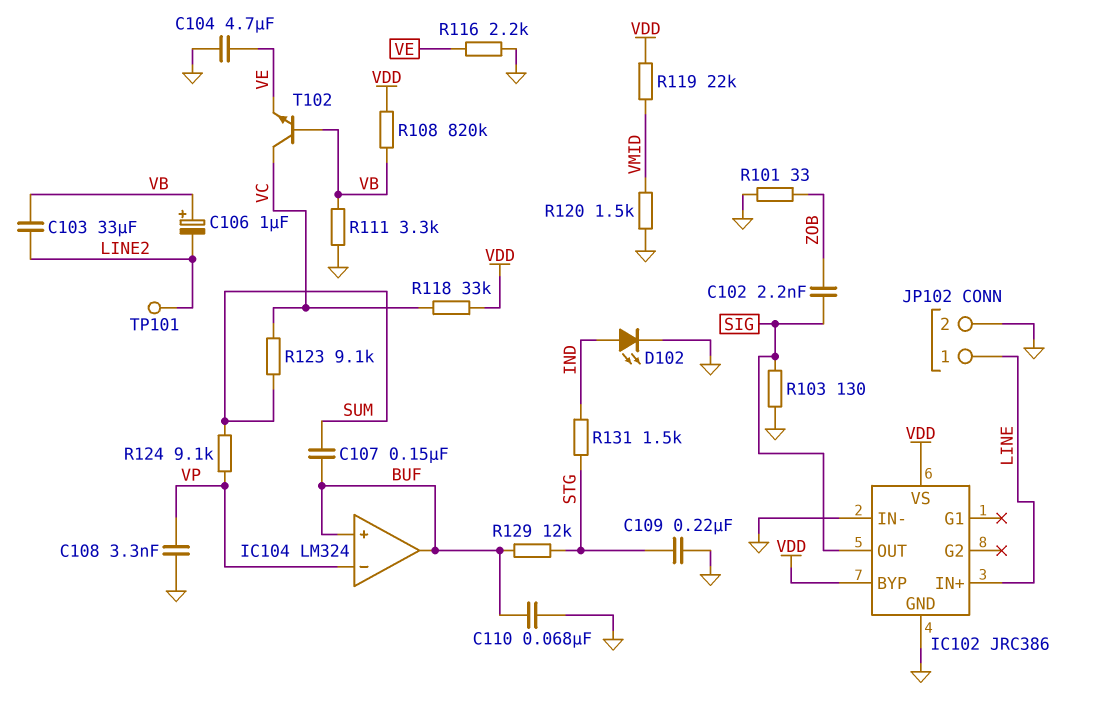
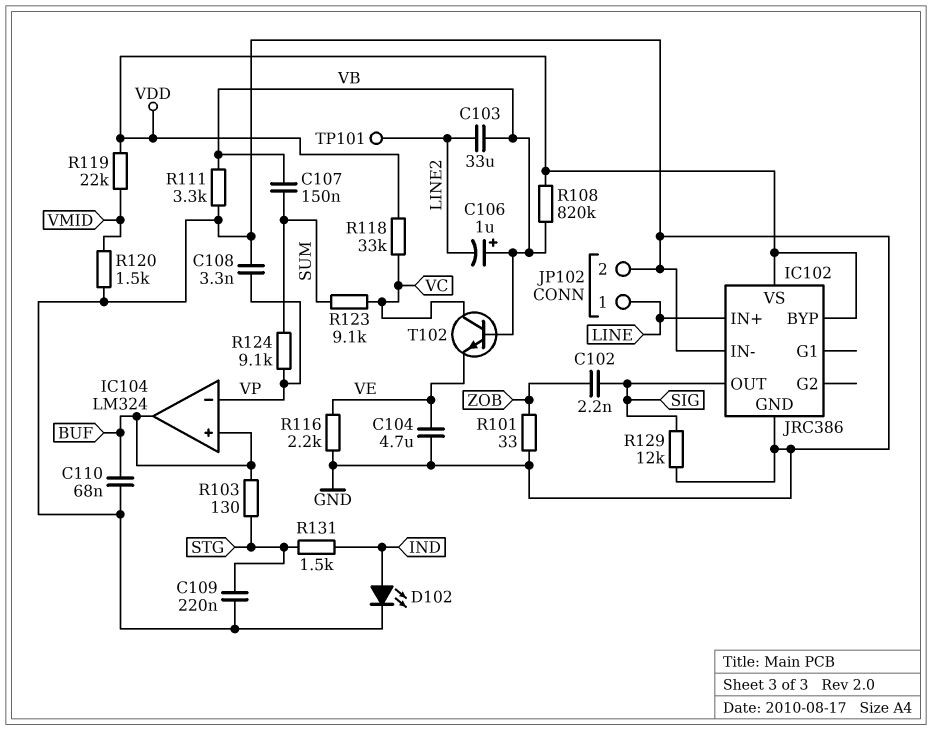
C107: 150nF (BUF, SUM) -> 150nF (SUM, VB)
R103: 130 (GND, SIG) -> 130 (BUF, STG)
R129: 12k (BUF, STG) -> 12k (GND, SIG)

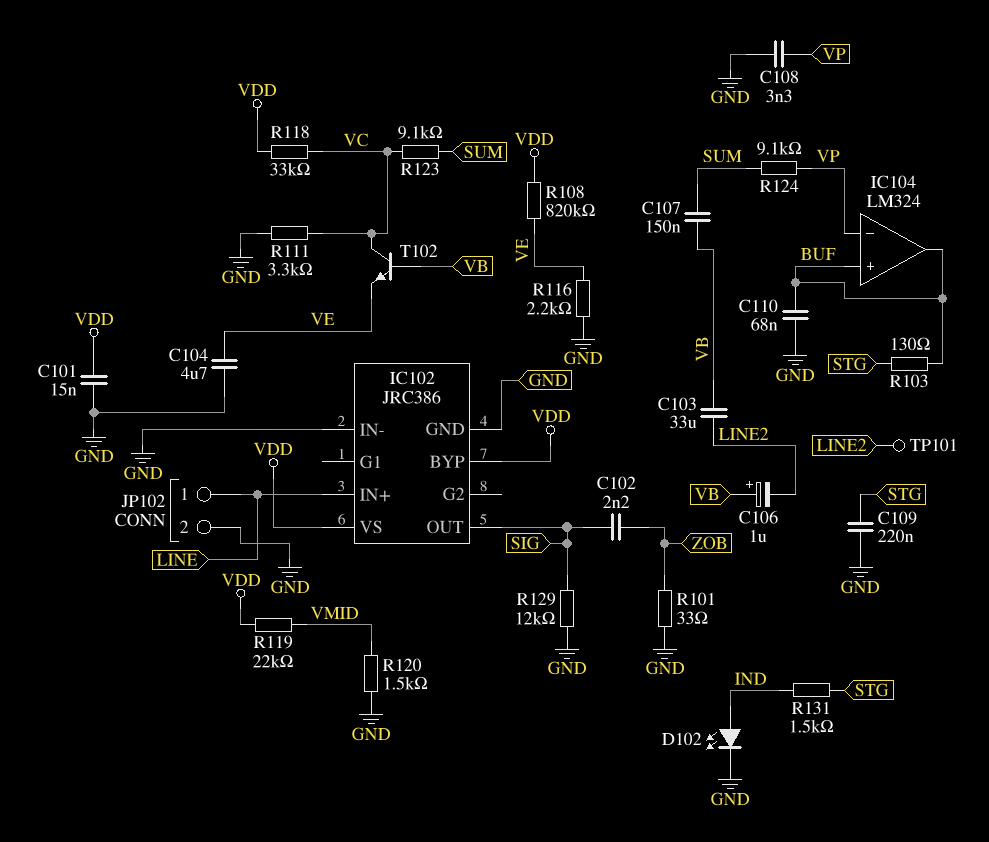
C101: none -> 15nF (GND, VDD)
R108: 820k (VB, VDD) -> 820k (VDD, VE)
R111: 3.3k (GND, VB) -> 3.3k (GND, VC)

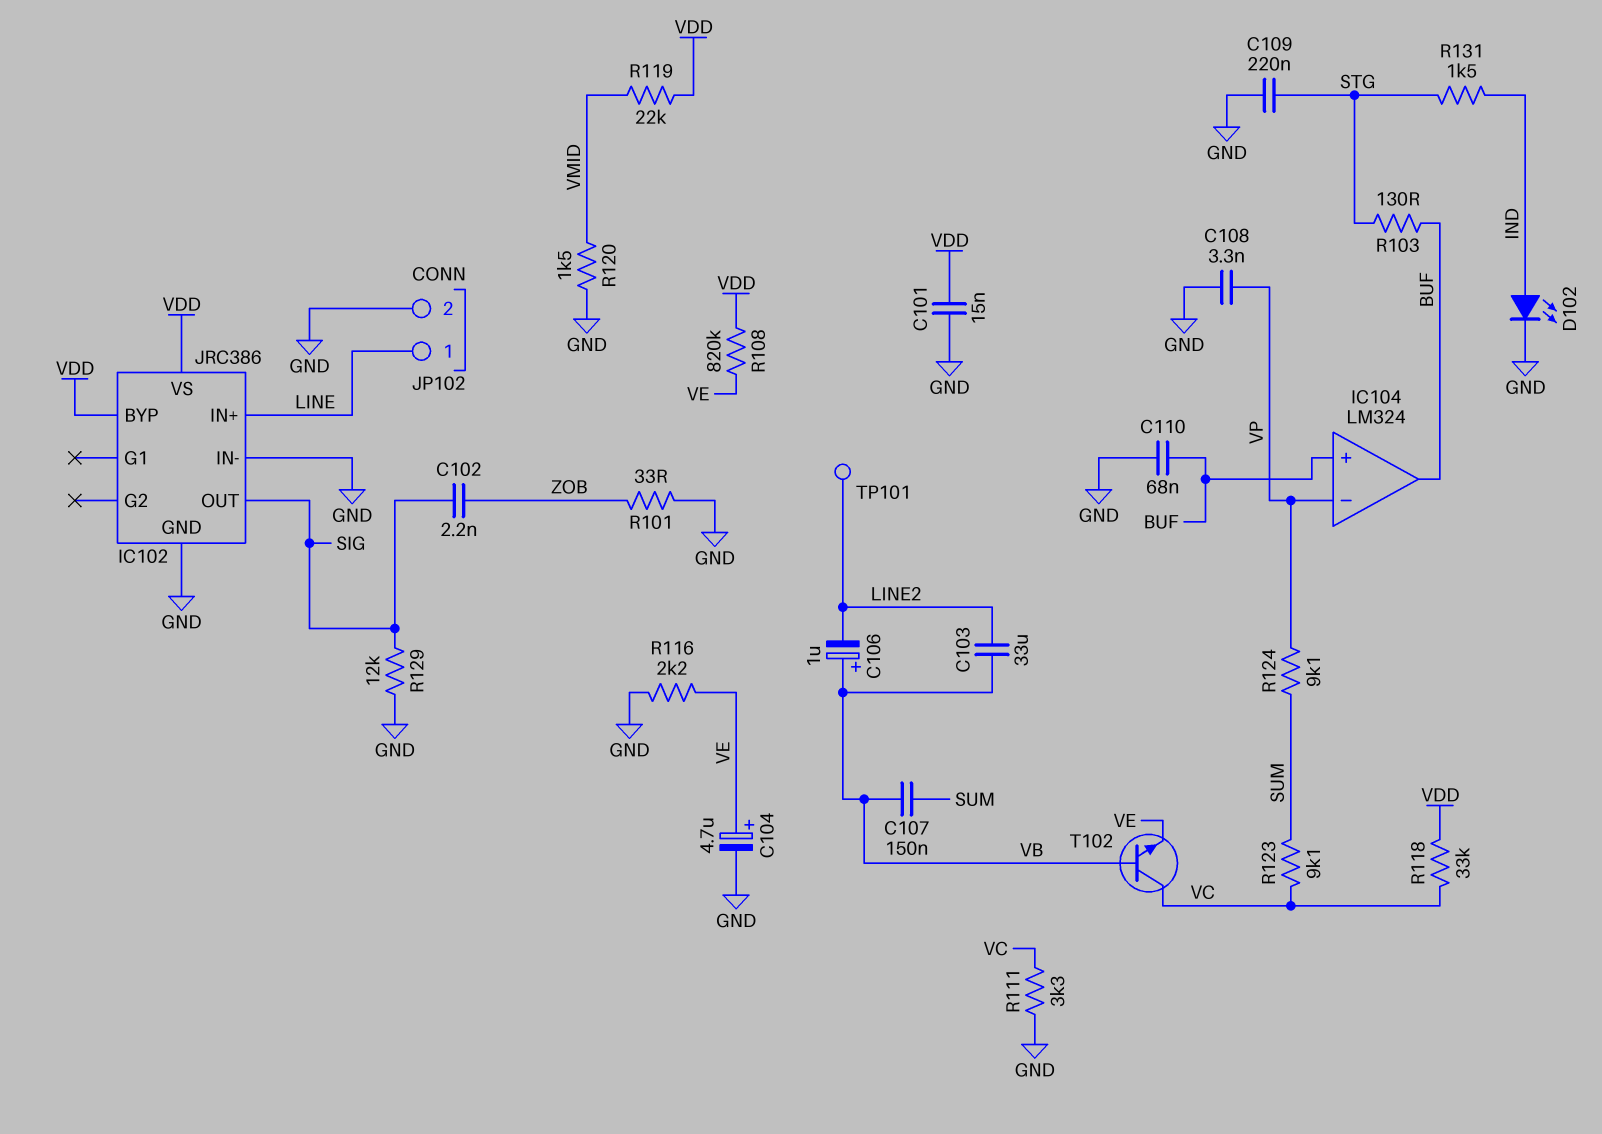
C104: 4.7uF (GND, VE) -> 4.7uF (plus VE, minus GND)

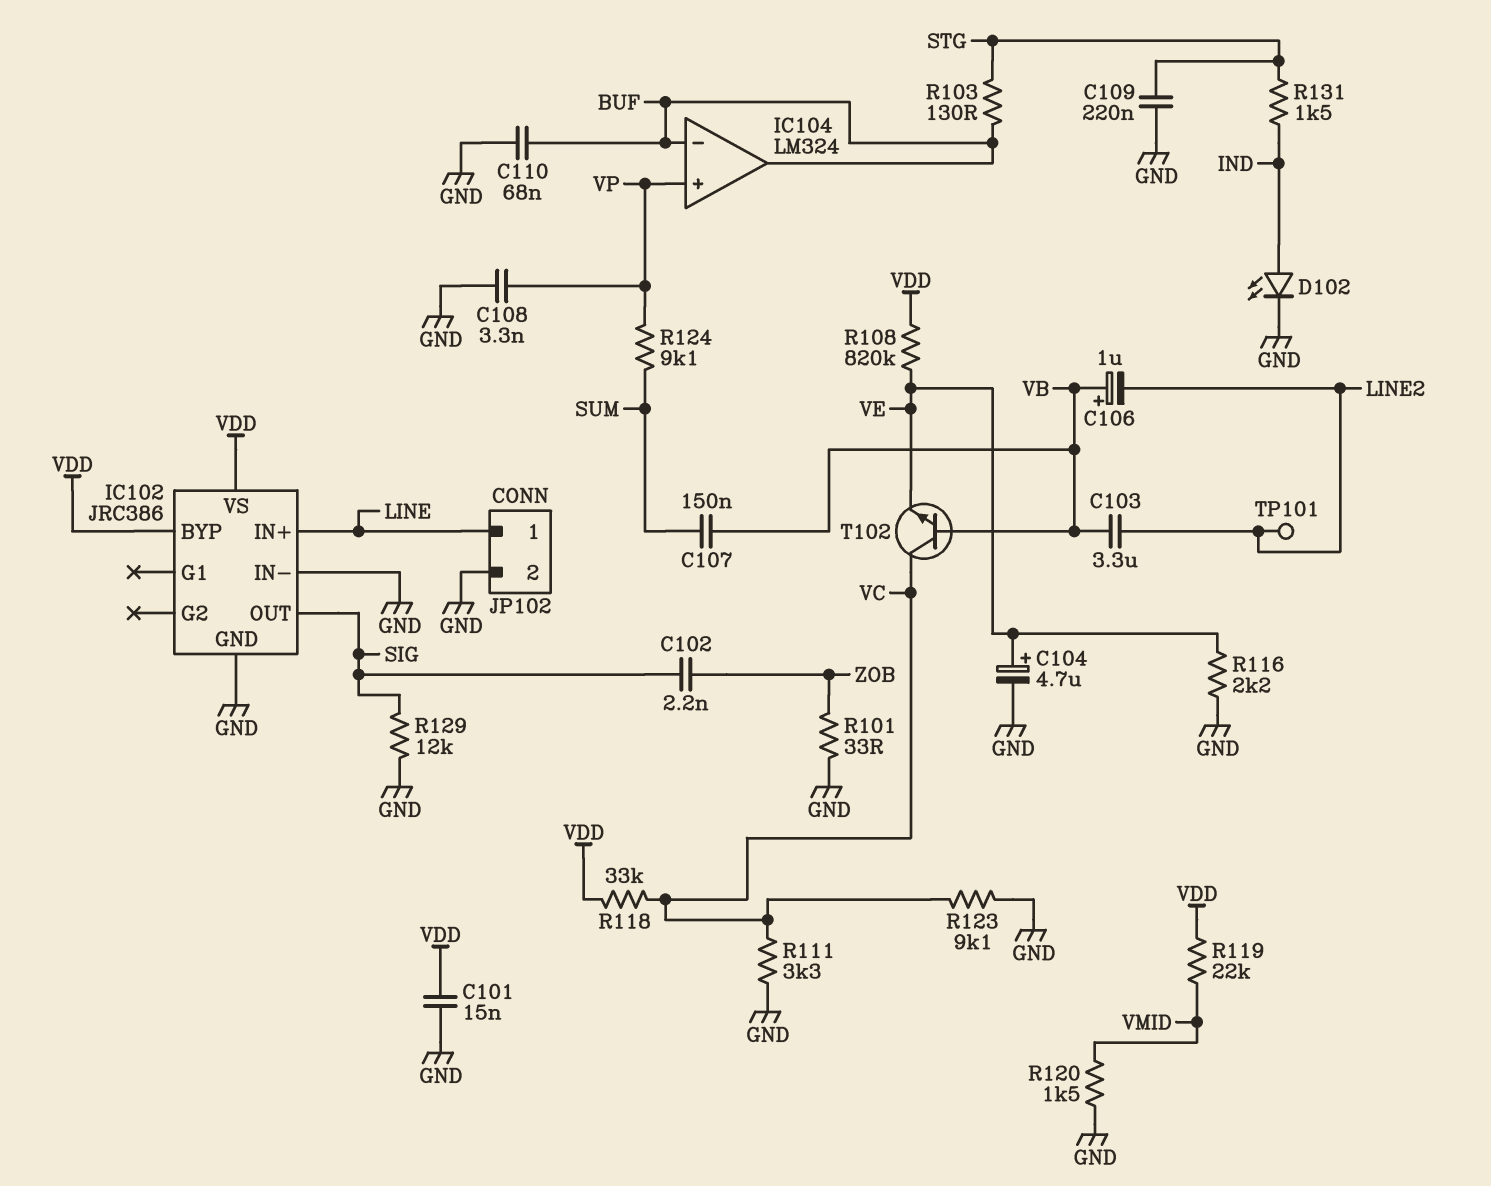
C103: 33uF (LINE2, VB) -> 3.3uF (LINE2, VB)
IC104 pin in+: BUF -> VP
IC104 pin in-: VP -> BUF
R123: 9.1k (SUM, VC) -> 9.1k (GND, VC)

